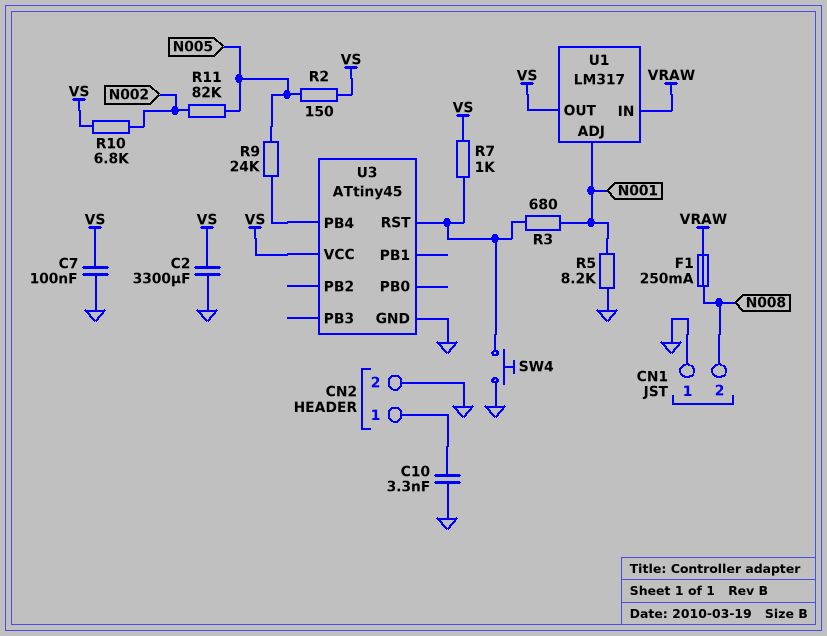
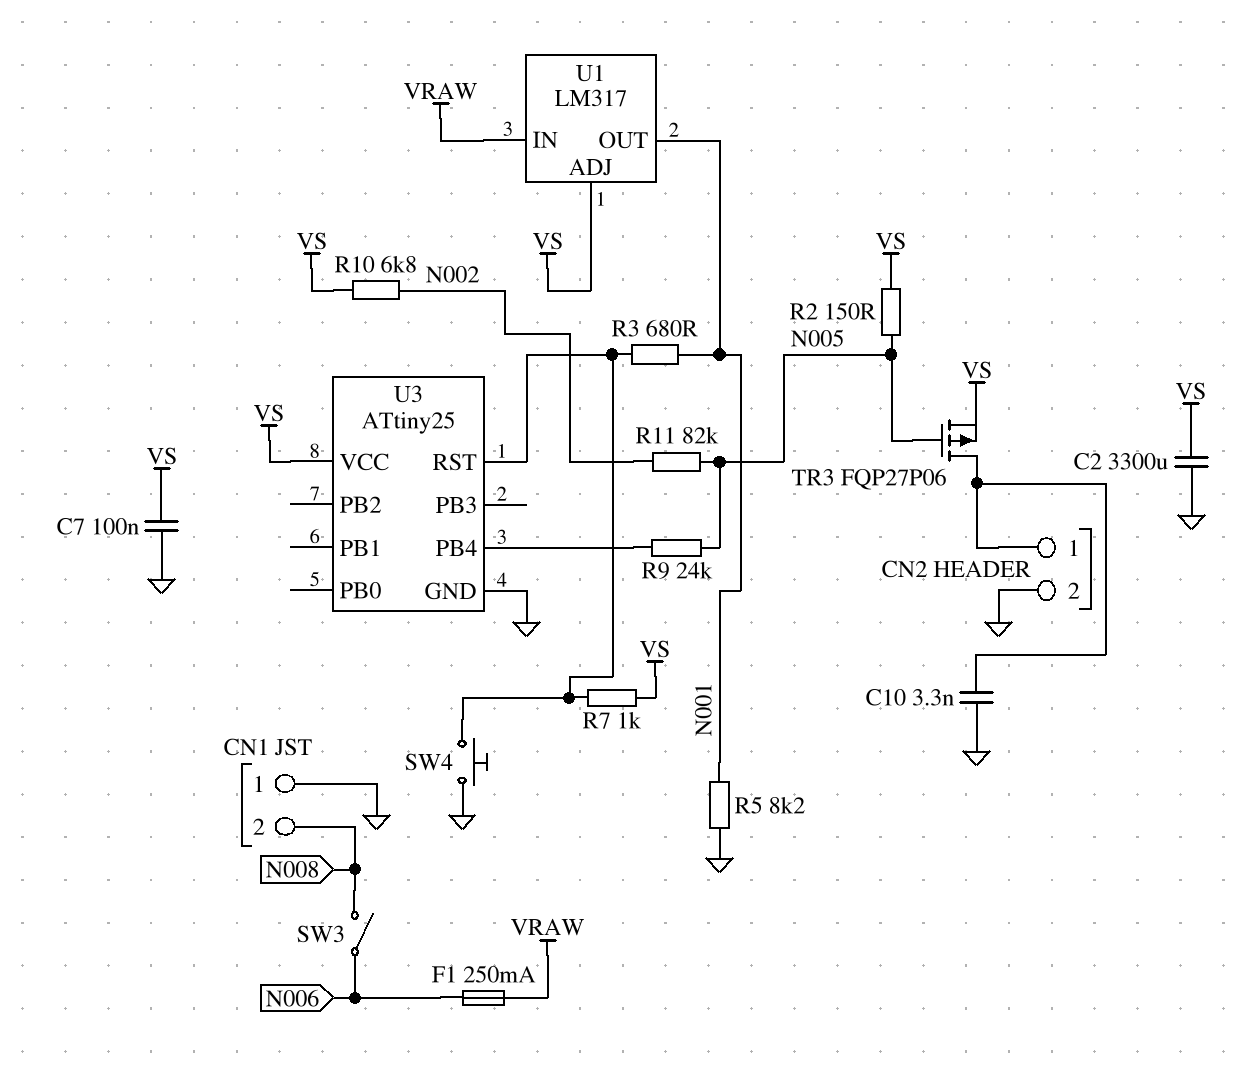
F1: 250mA (N008, VRAW) -> 250mA (N006, VRAW)
SW3: none -> switch (N006, N008)
TR3: none -> PMOS FQP27P06 (G N005, D CN2/1, S VS)
U1 pin ADJ: N001 -> VS
U1 pin OUT: VS -> N001
U3: ATtiny45 -> ATtiny25

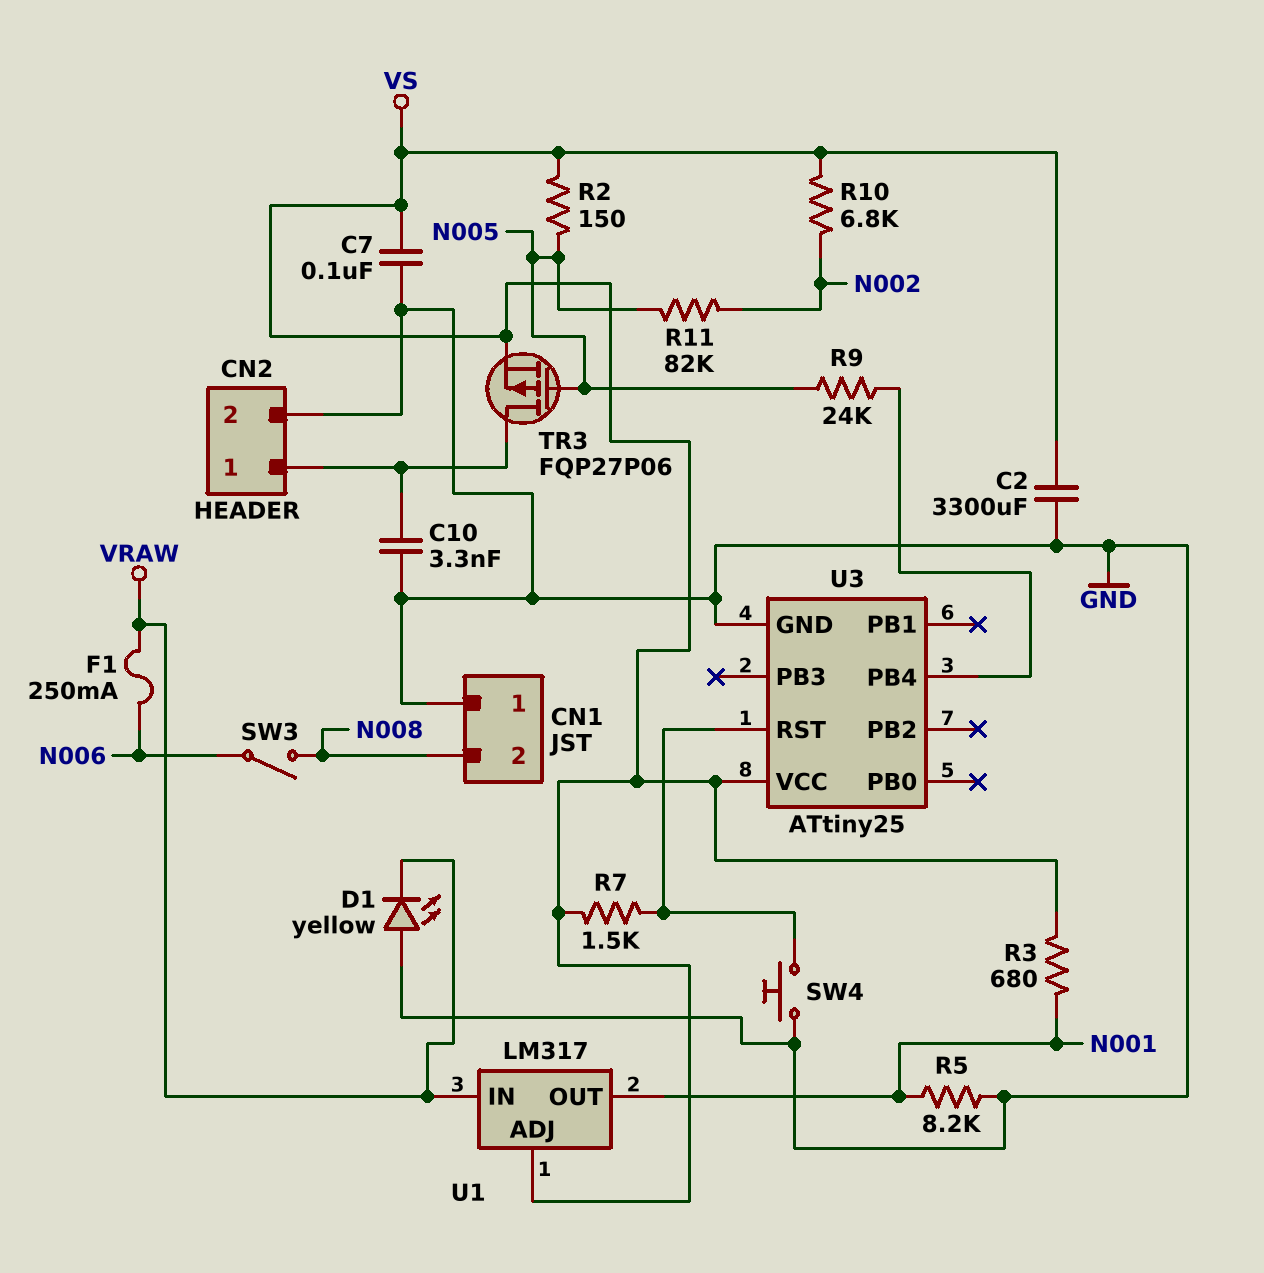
D1: none -> LED yellow (A GND, K VRAW)
R3: 680 (N001, U3/RST) -> 680 (N001, VS)
R7: 1k (U3/RST, VS) -> 1.5k (U3/RST, VS)

